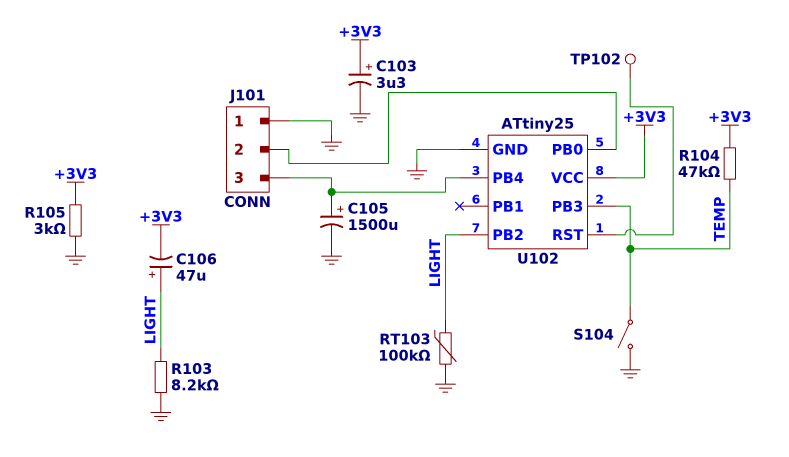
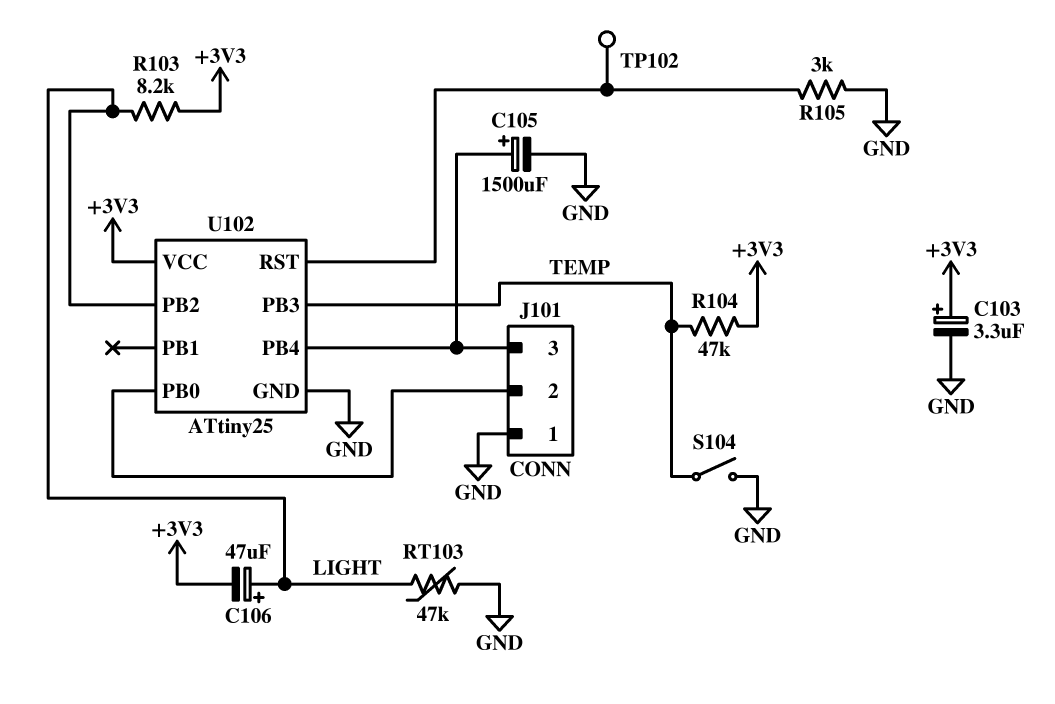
R103: 8.2k (GND, LIGHT) -> 8.2k (+3V3, LIGHT)
R105: 3k (+3V3, GND) -> 3k (GND, U102/RST)
RT103: 100k (GND, LIGHT) -> 47k (GND, LIGHT)

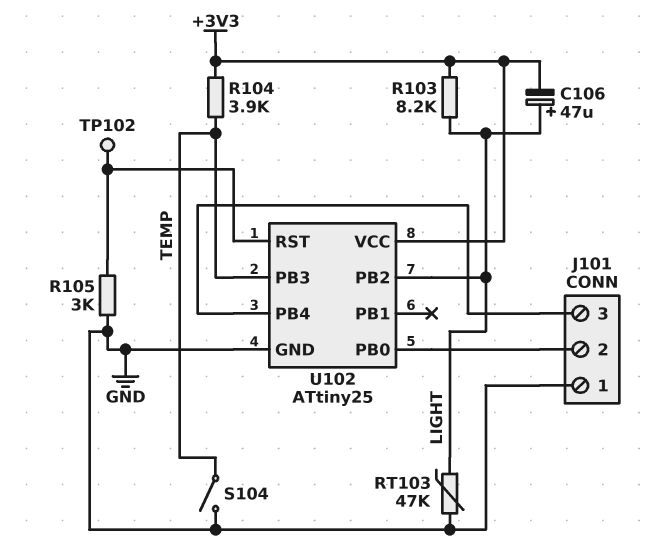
C103: 3.3uF (plus +3V3, minus GND) -> none
C105: 1500uF (plus J101/3, minus GND) -> none
R104: 47k (+3V3, TEMP) -> 3.9k (+3V3, TEMP)

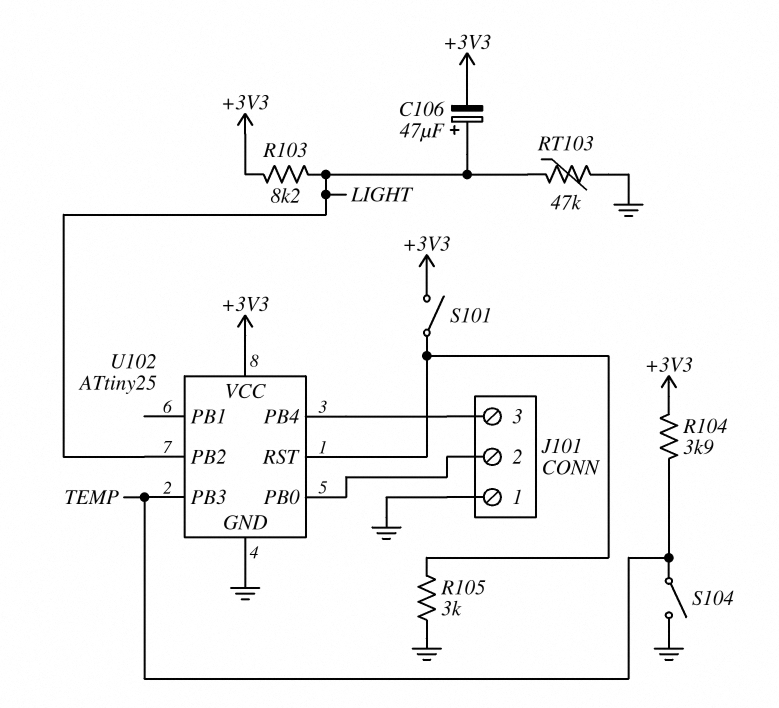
S101: none -> switch (+3V3, U102/RST)
TP102: test point (U102/RST) -> none

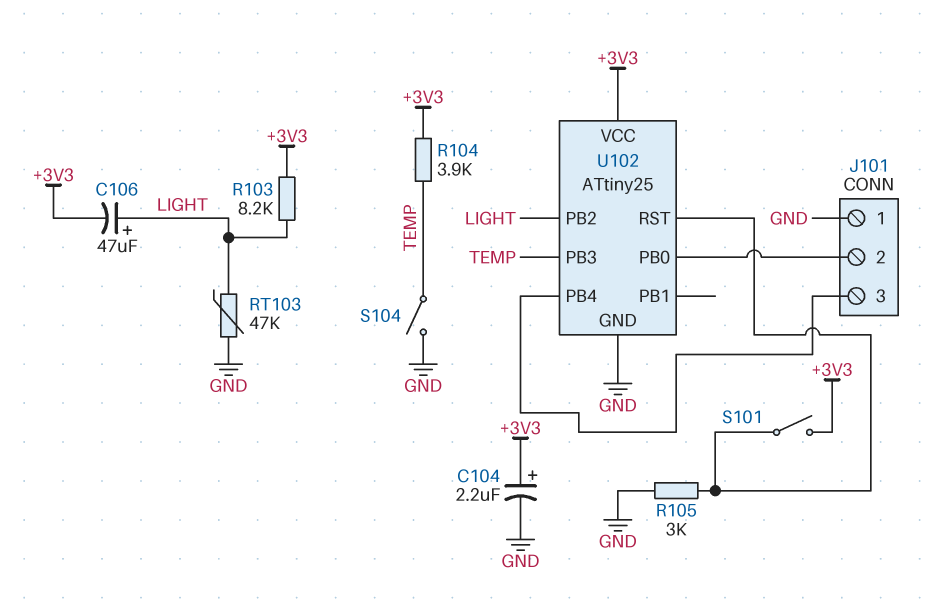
C104: none -> 2.2uF (plus +3V3, minus GND)

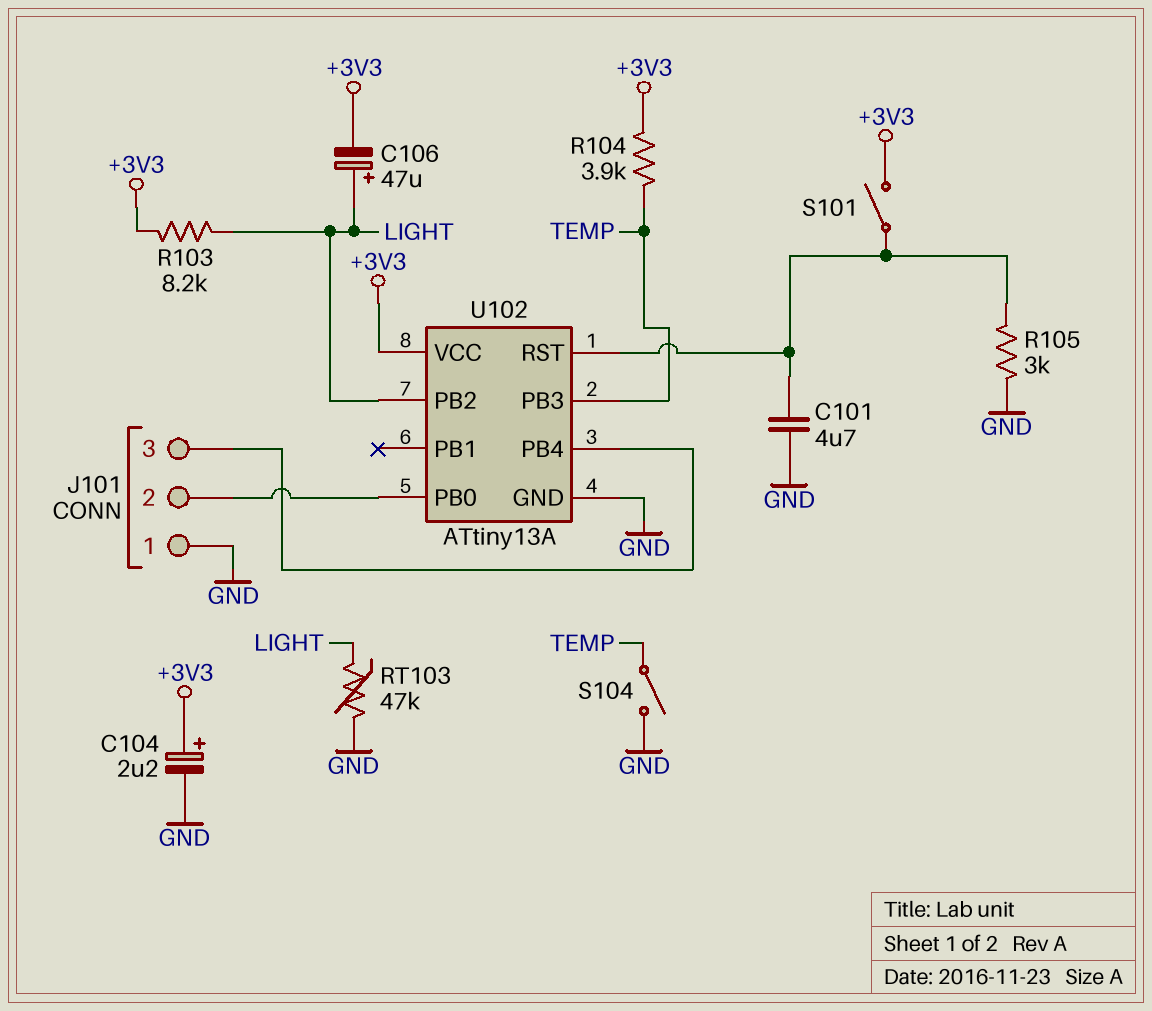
C101: none -> 4.7uF (GND, U102/RST)
U102: ATtiny25 -> ATtiny13A

